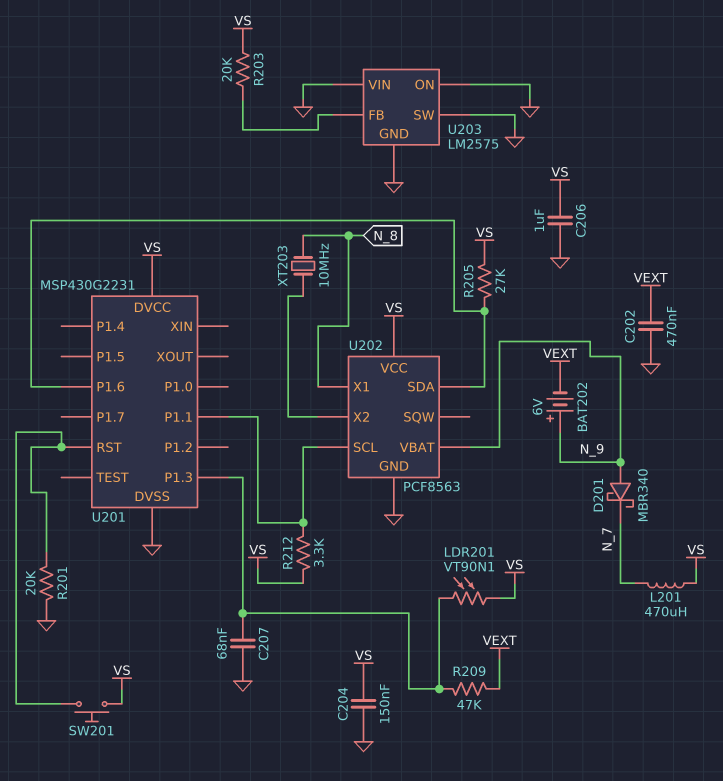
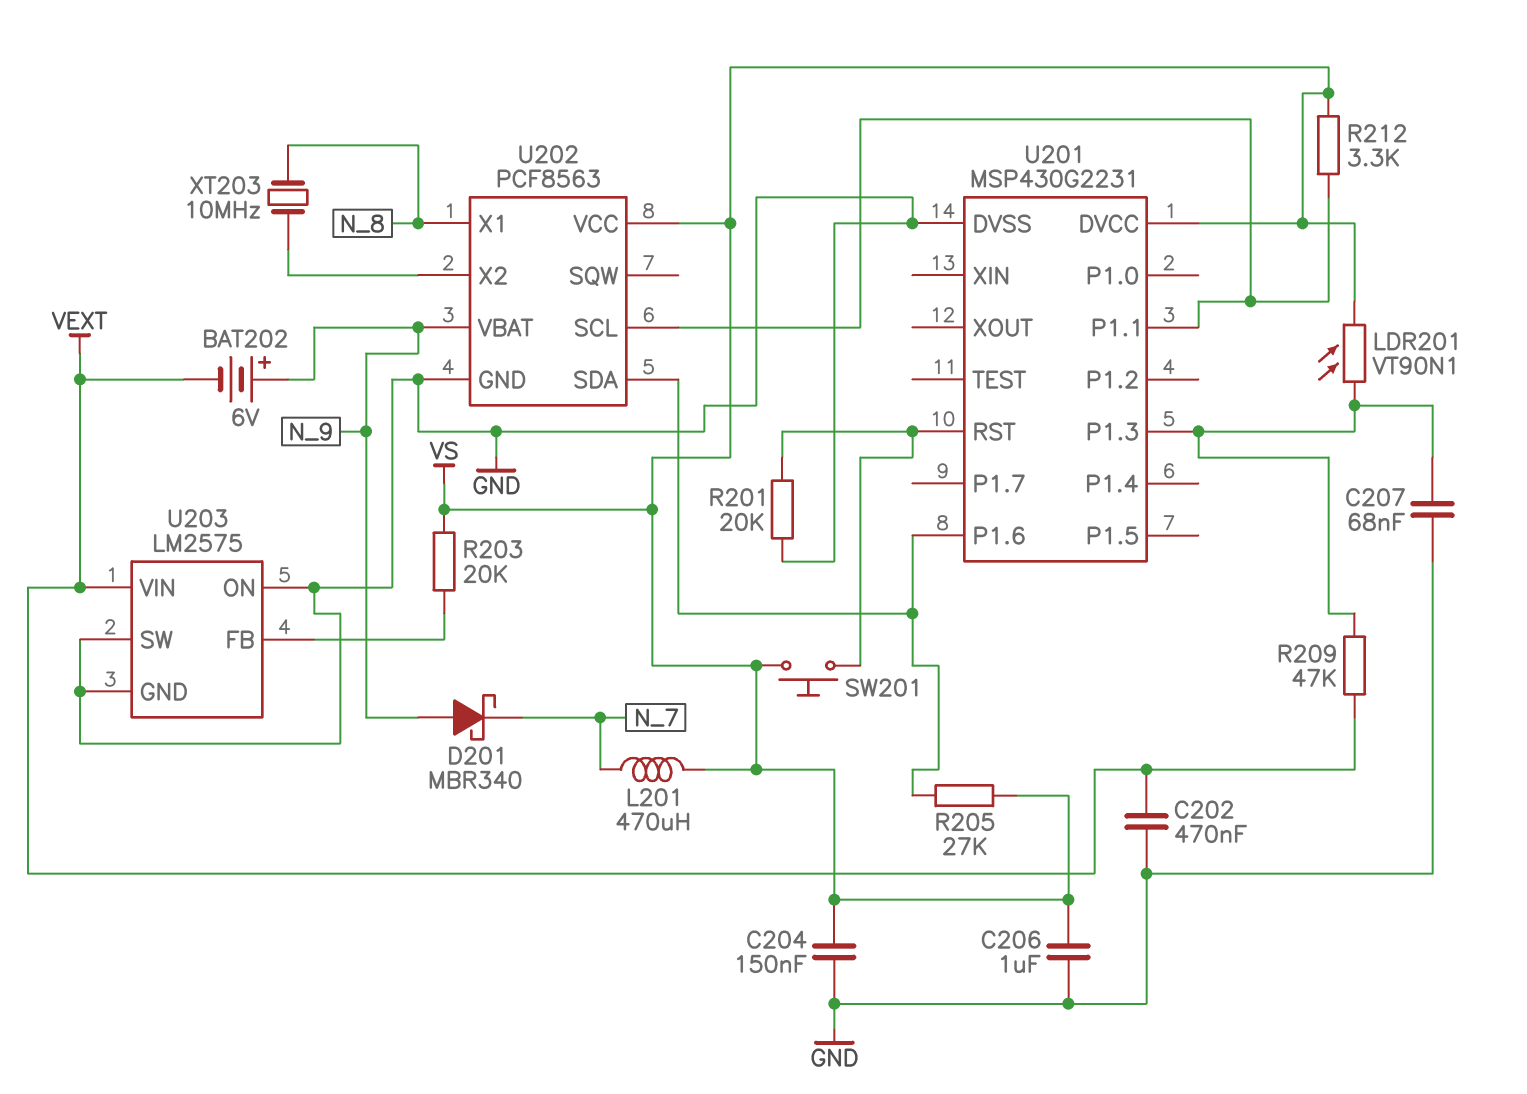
U203 pin VIN: GND -> VEXT

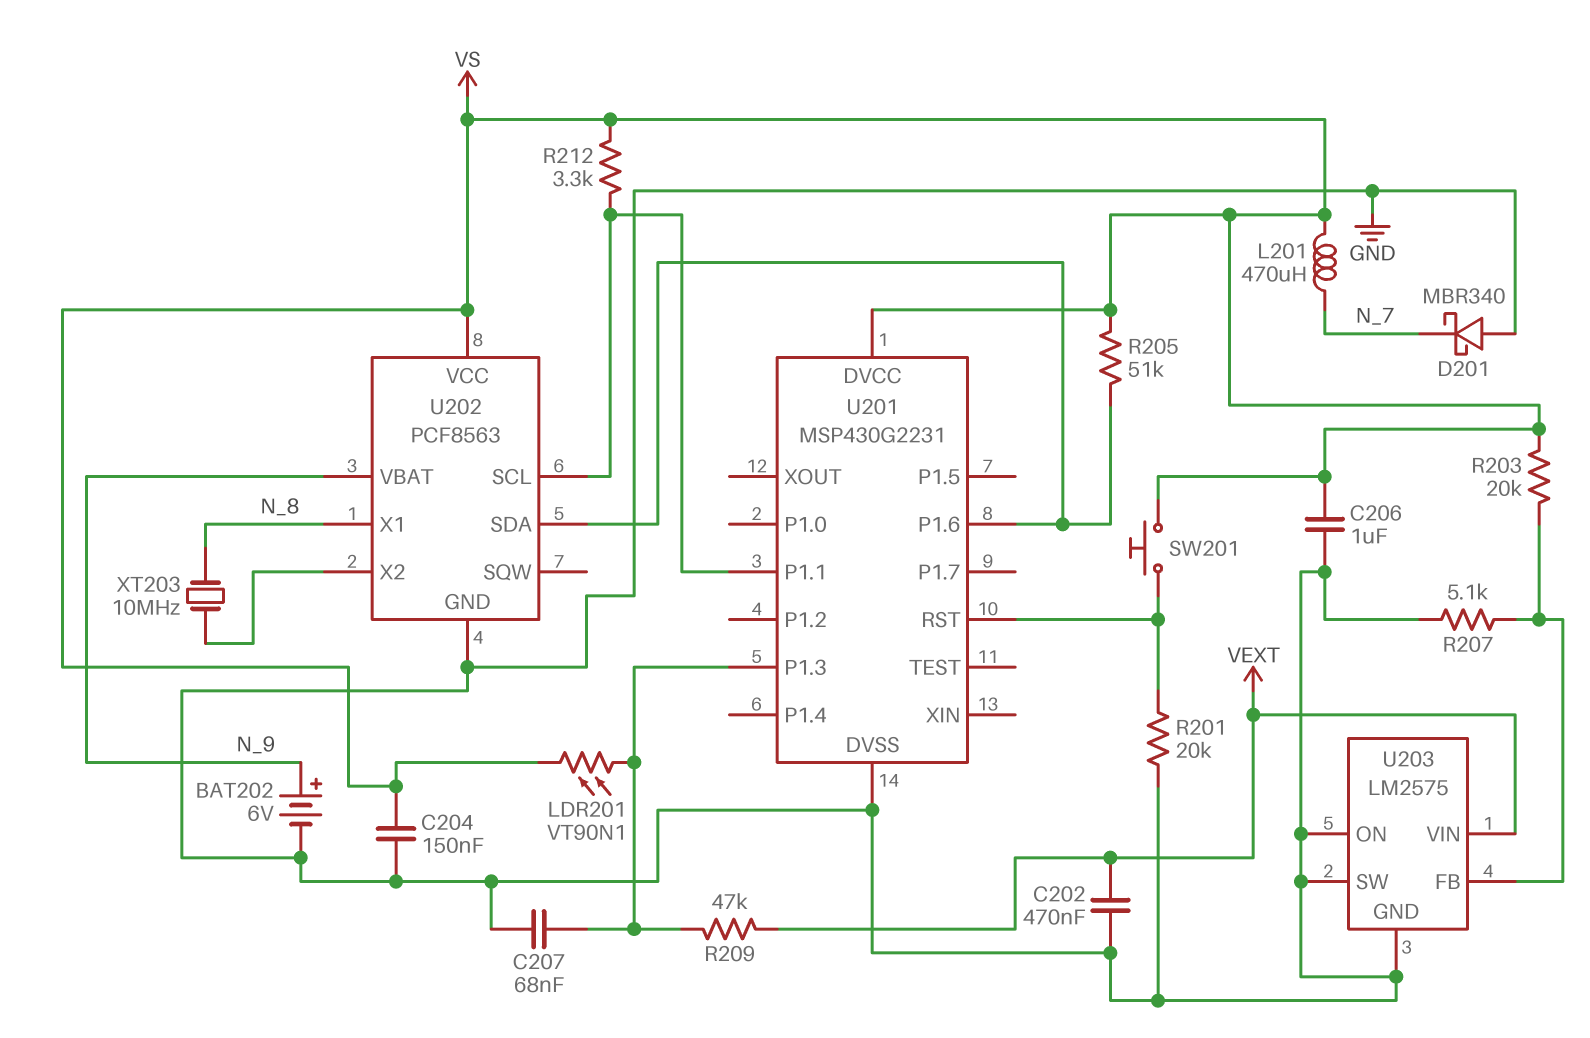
BAT202: 6V (plus N_9, minus VEXT) -> 6V (plus N_9, minus GND)
D201: schottky MBR340 (A N_9, K N_7) -> schottky MBR340 (A GND, K N_7)
R205: 27k (U201/P1.6, VS) -> 51k (U201/P1.6, VS)
R207: none -> 5.1k (GND, U203/FB)

